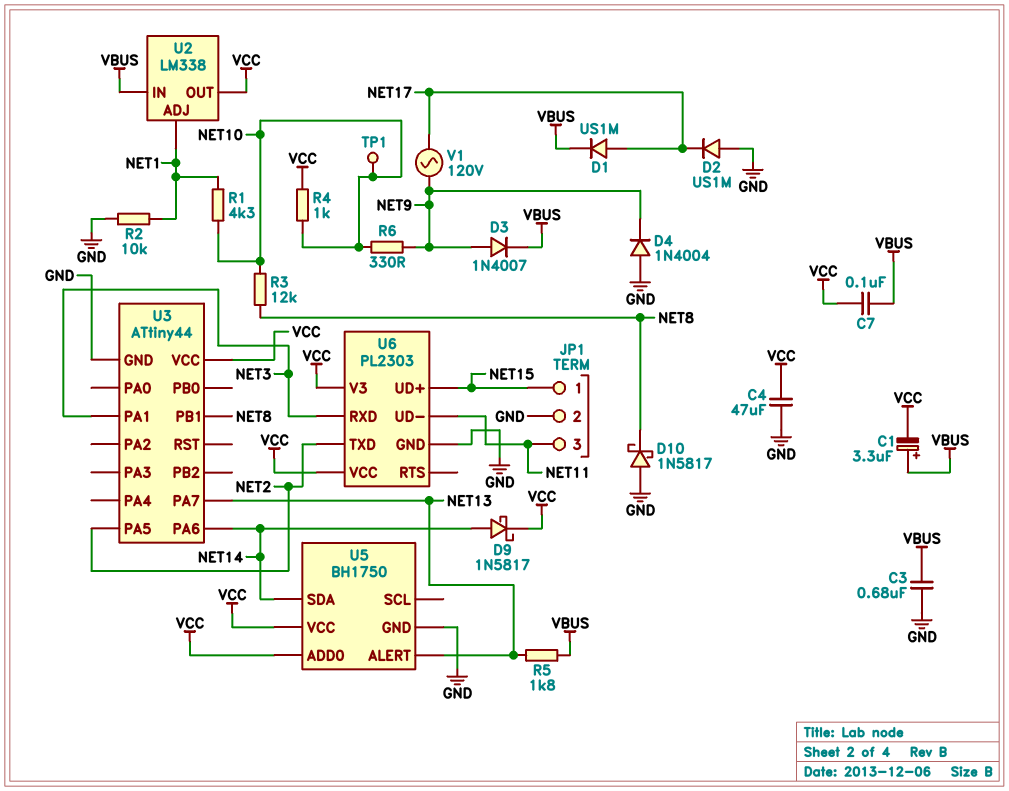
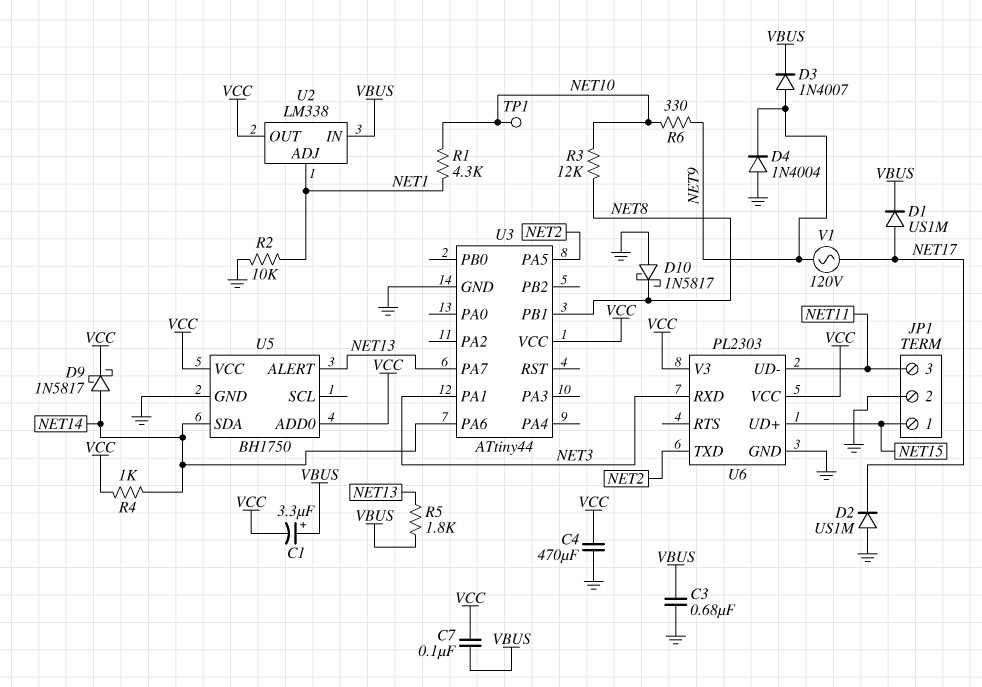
C4: 47uF (GND, VCC) -> 470uF (GND, VCC)
R4: 1k (NET10, VCC) -> 1k (NET14, VCC)

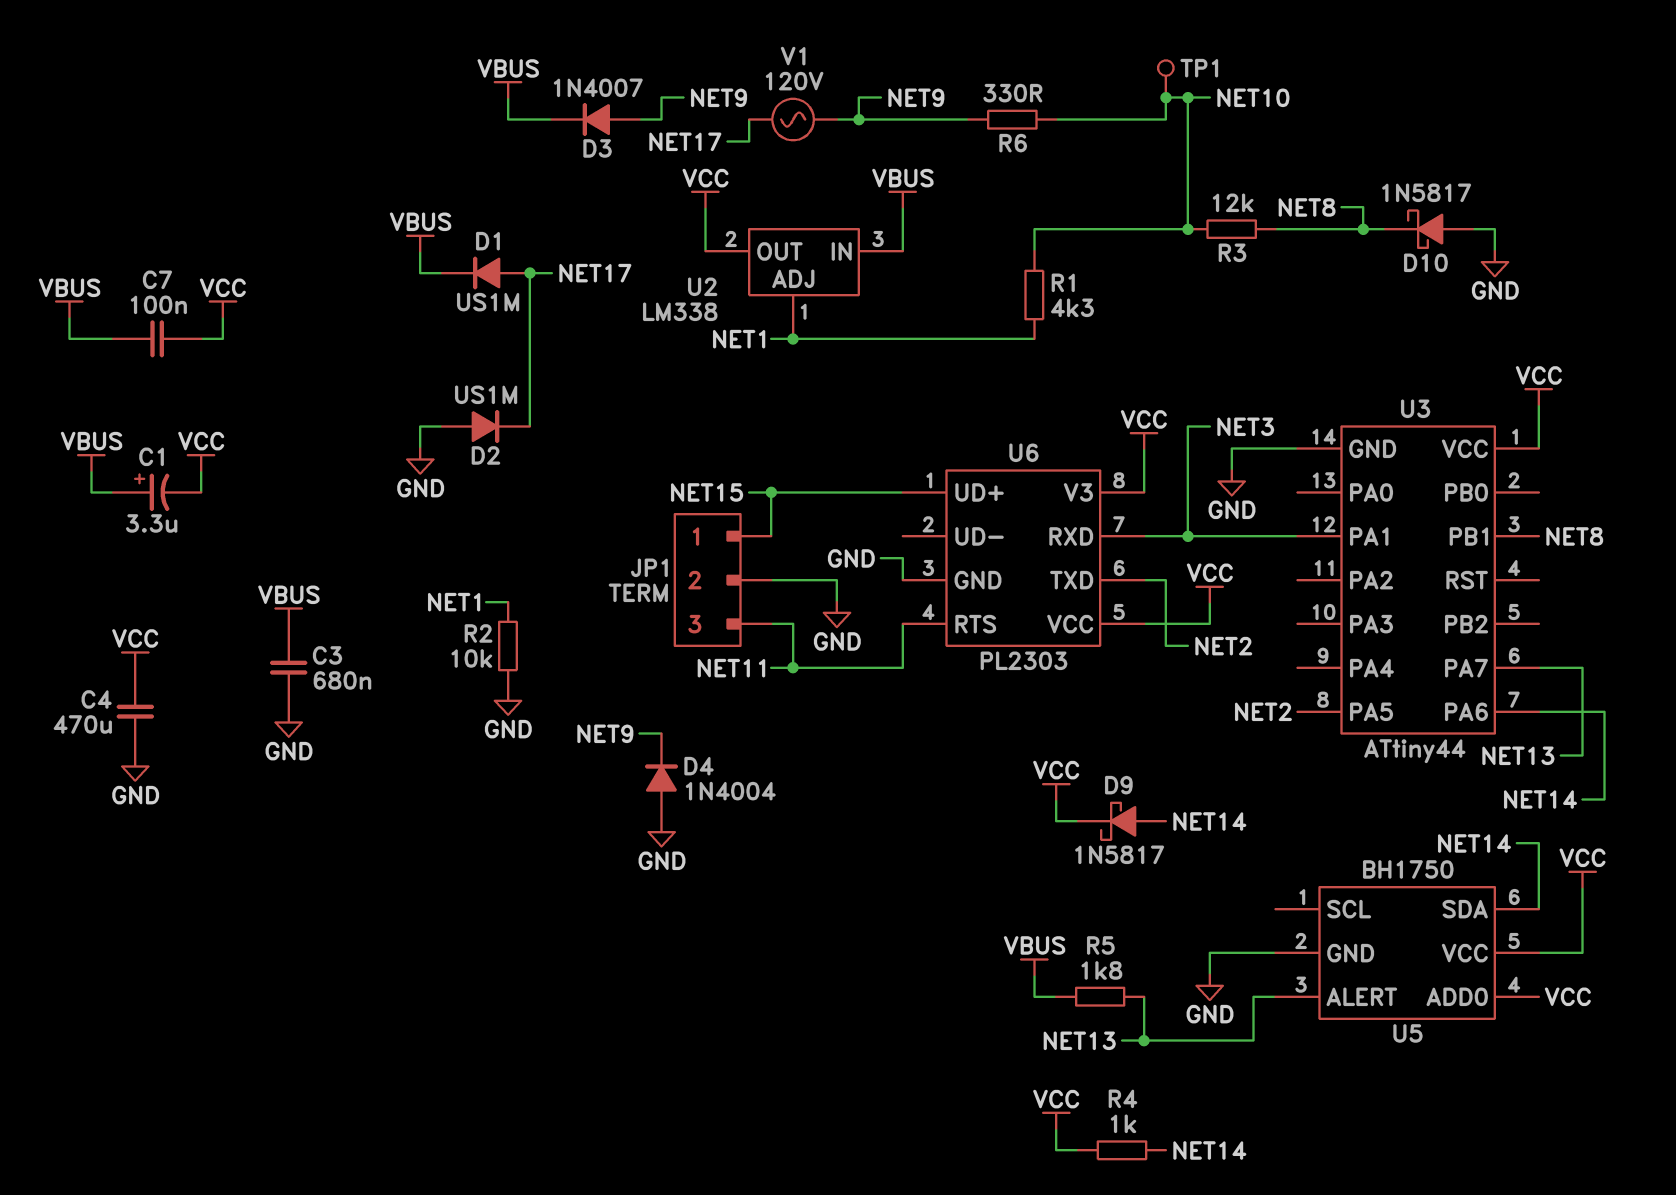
U6 pin RTS: none -> NET11
U6 pin UD-: NET11 -> none

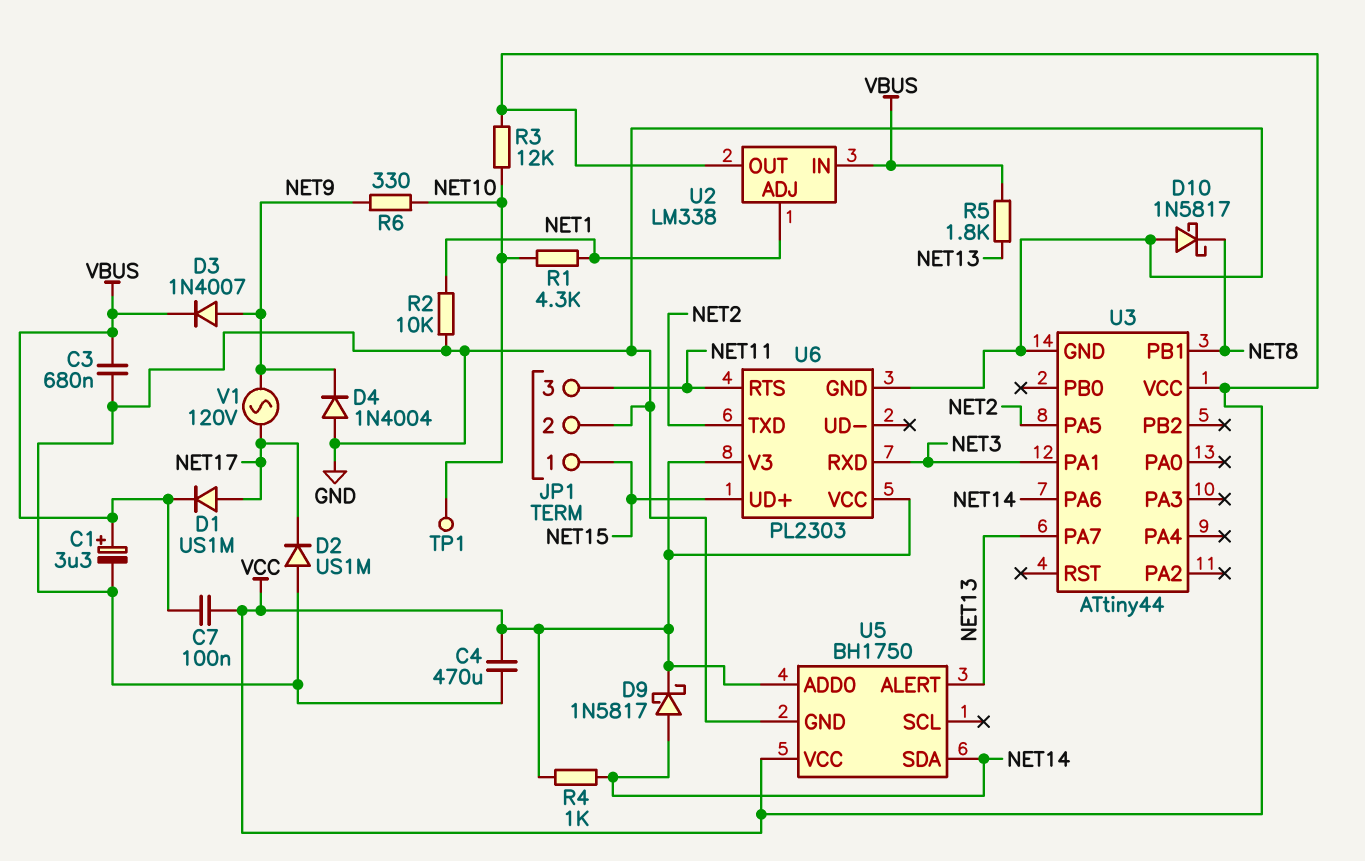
C1: 3.3uF (plus VBUS, minus VCC) -> 3.3uF (plus VBUS, minus GND)
R3: 12k (NET8, NET10) -> 12k (NET10, VCC)

